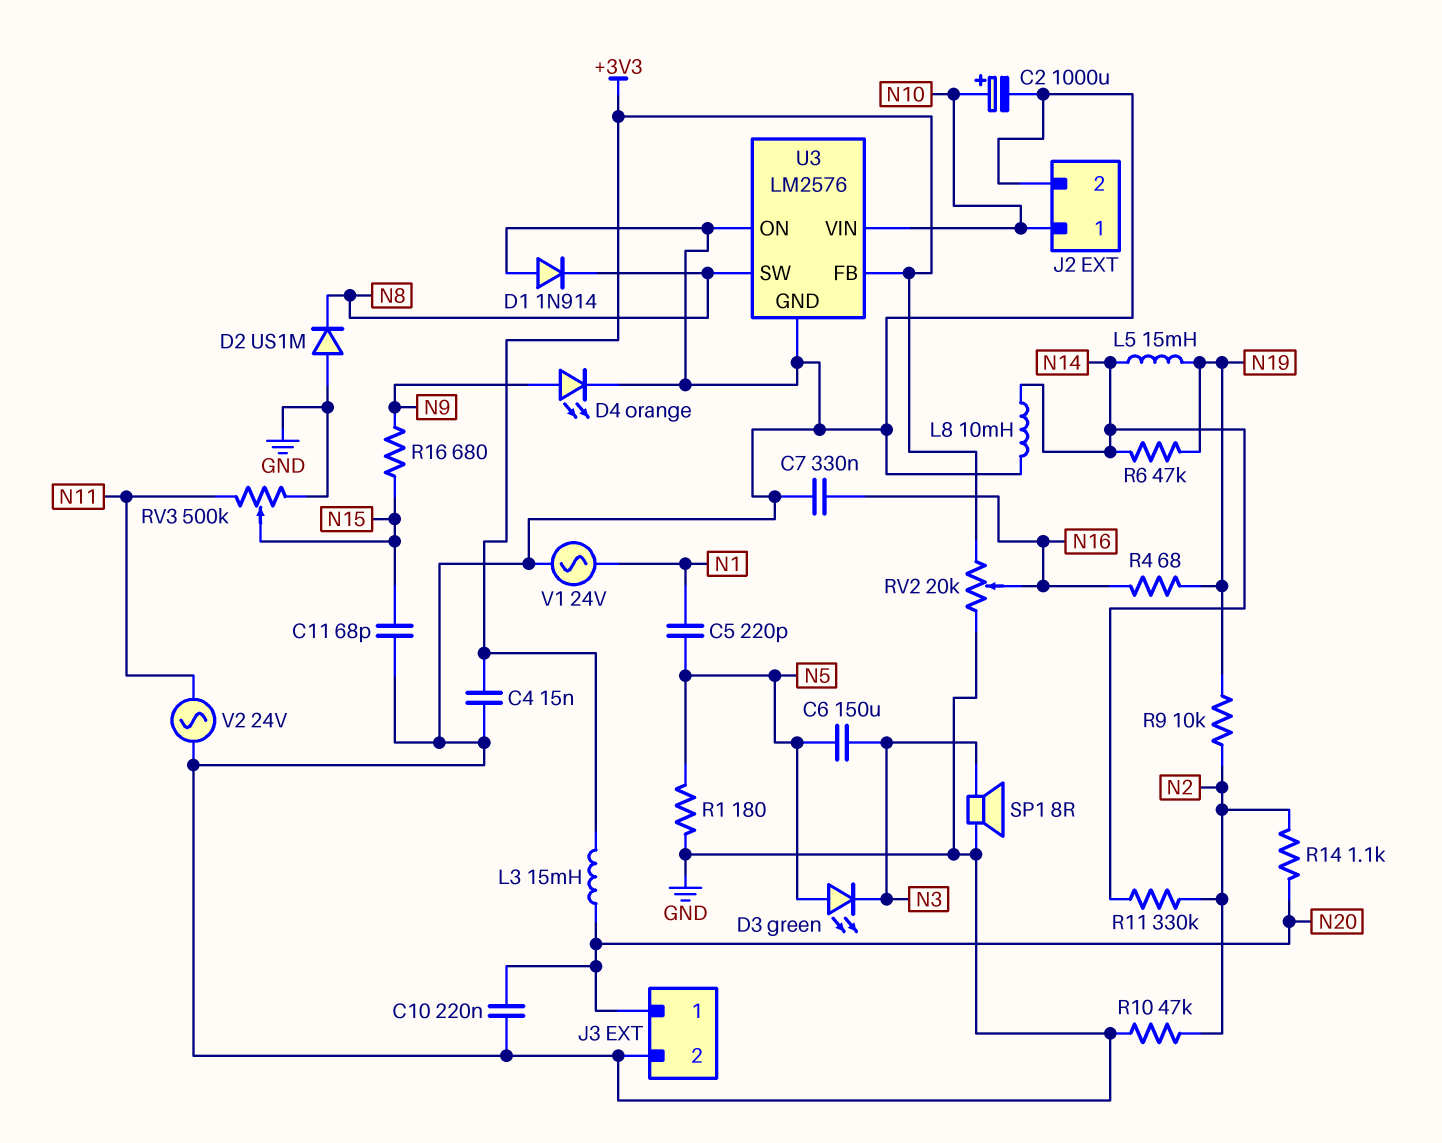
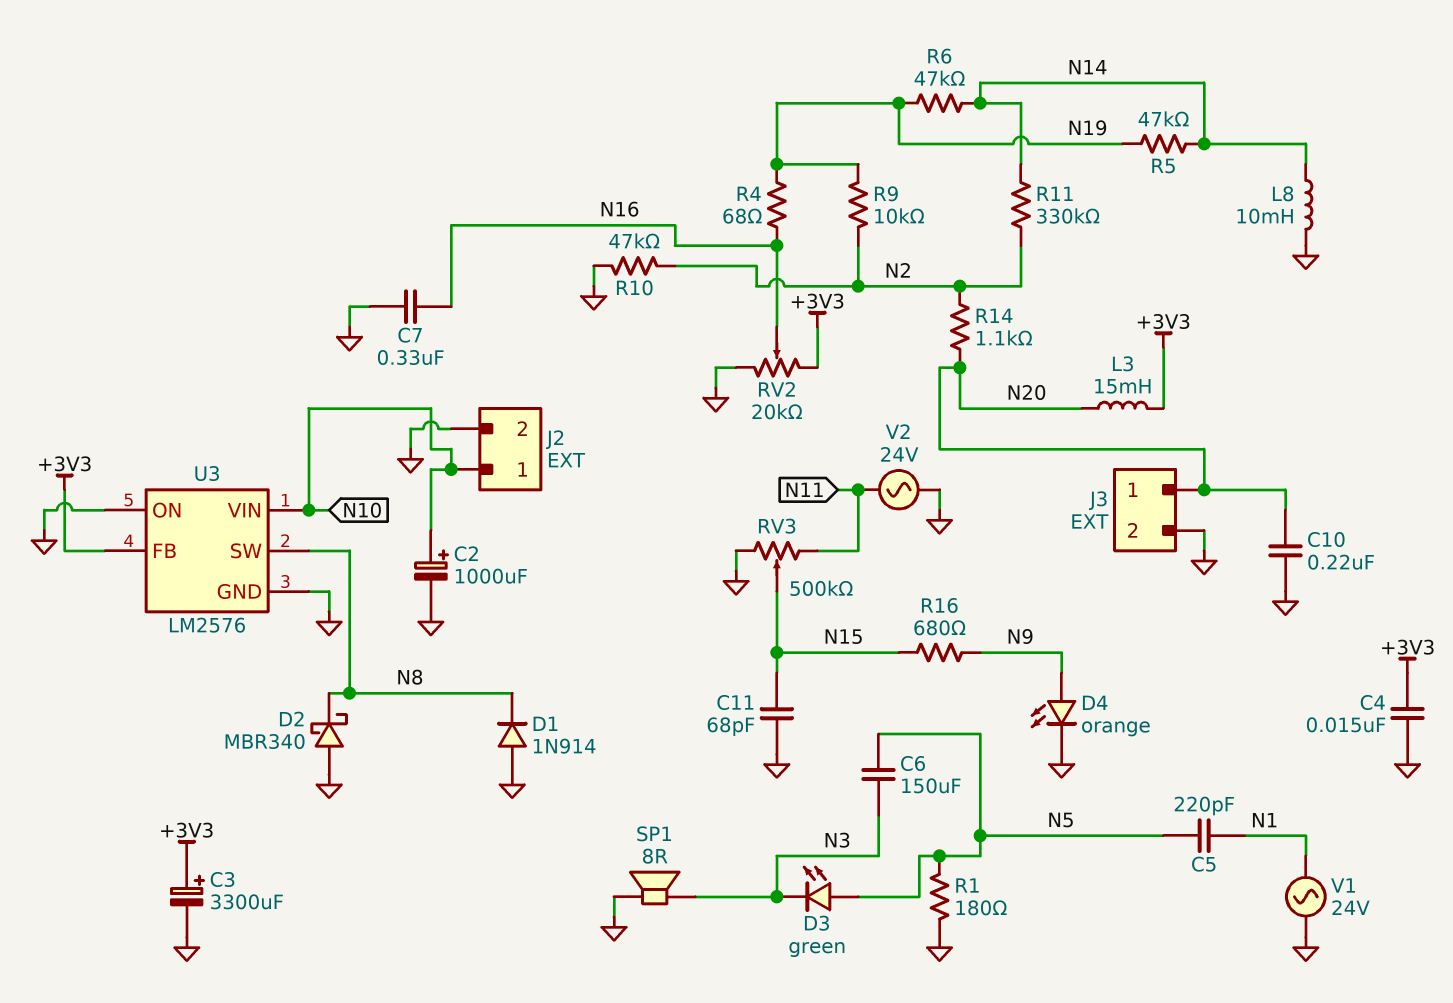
C3: none -> 3300uF (plus +3V3, minus GND)
D2: diode US1M (A GND, K N8) -> schottky MBR340 (A GND, K N8)
L5: 15mH (N14, N19) -> none
R5: none -> 47k (N14, N19)

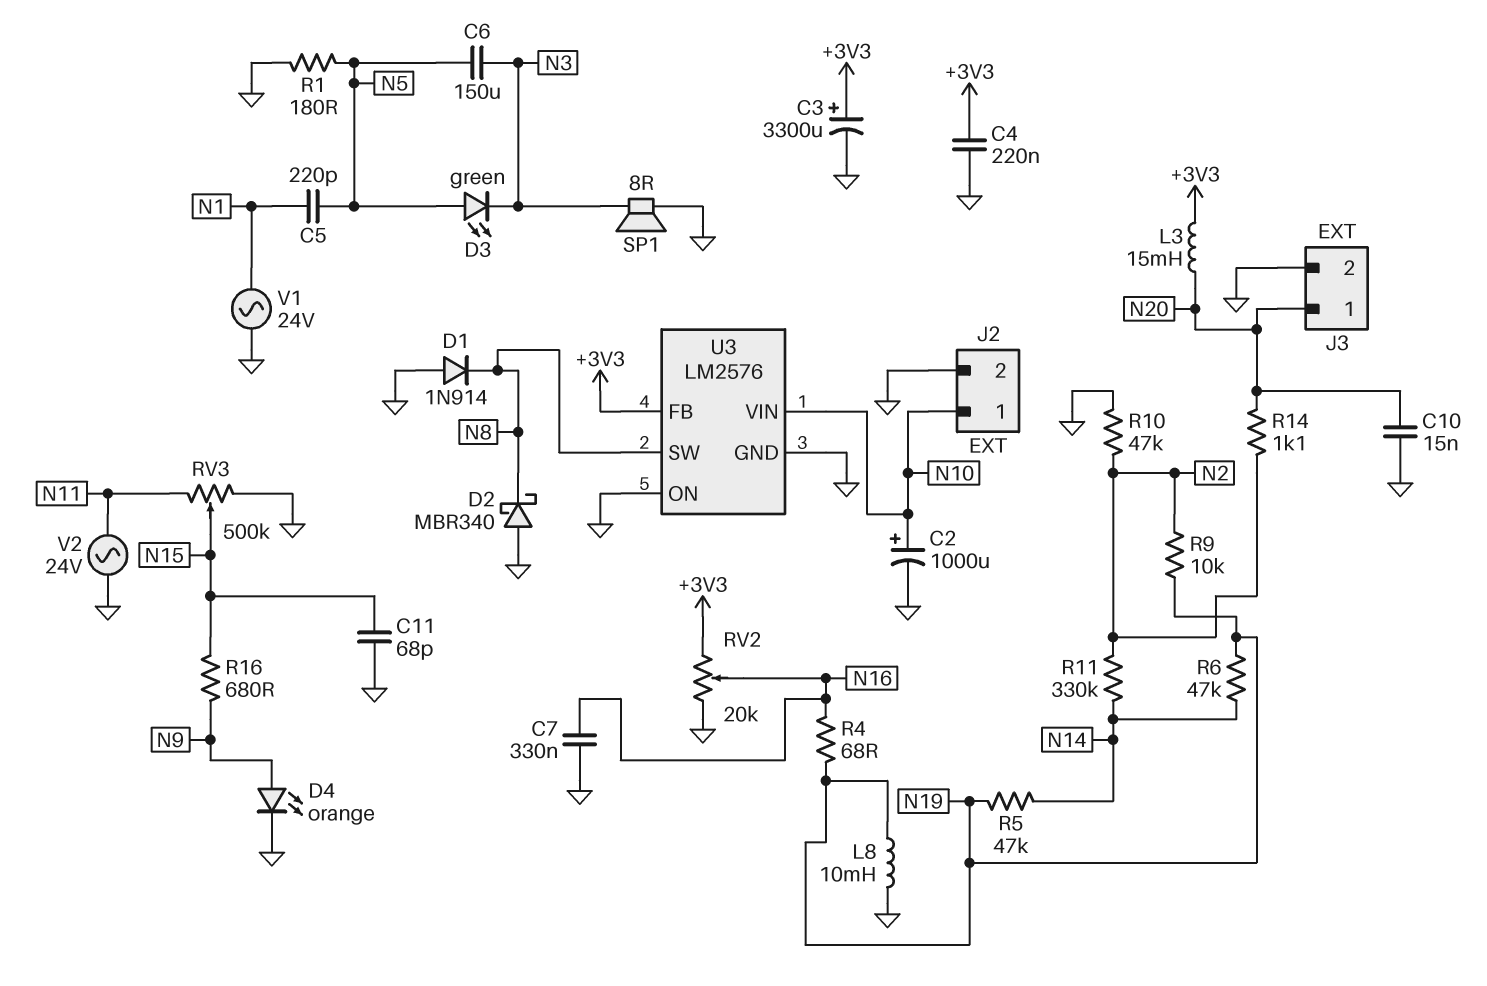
C4: 15nF (+3V3, GND) -> 220nF (+3V3, GND)
C10: 220nF (GND, N20) -> 15nF (GND, N20)
L8: 10mH (GND, N14) -> 10mH (GND, N19)

